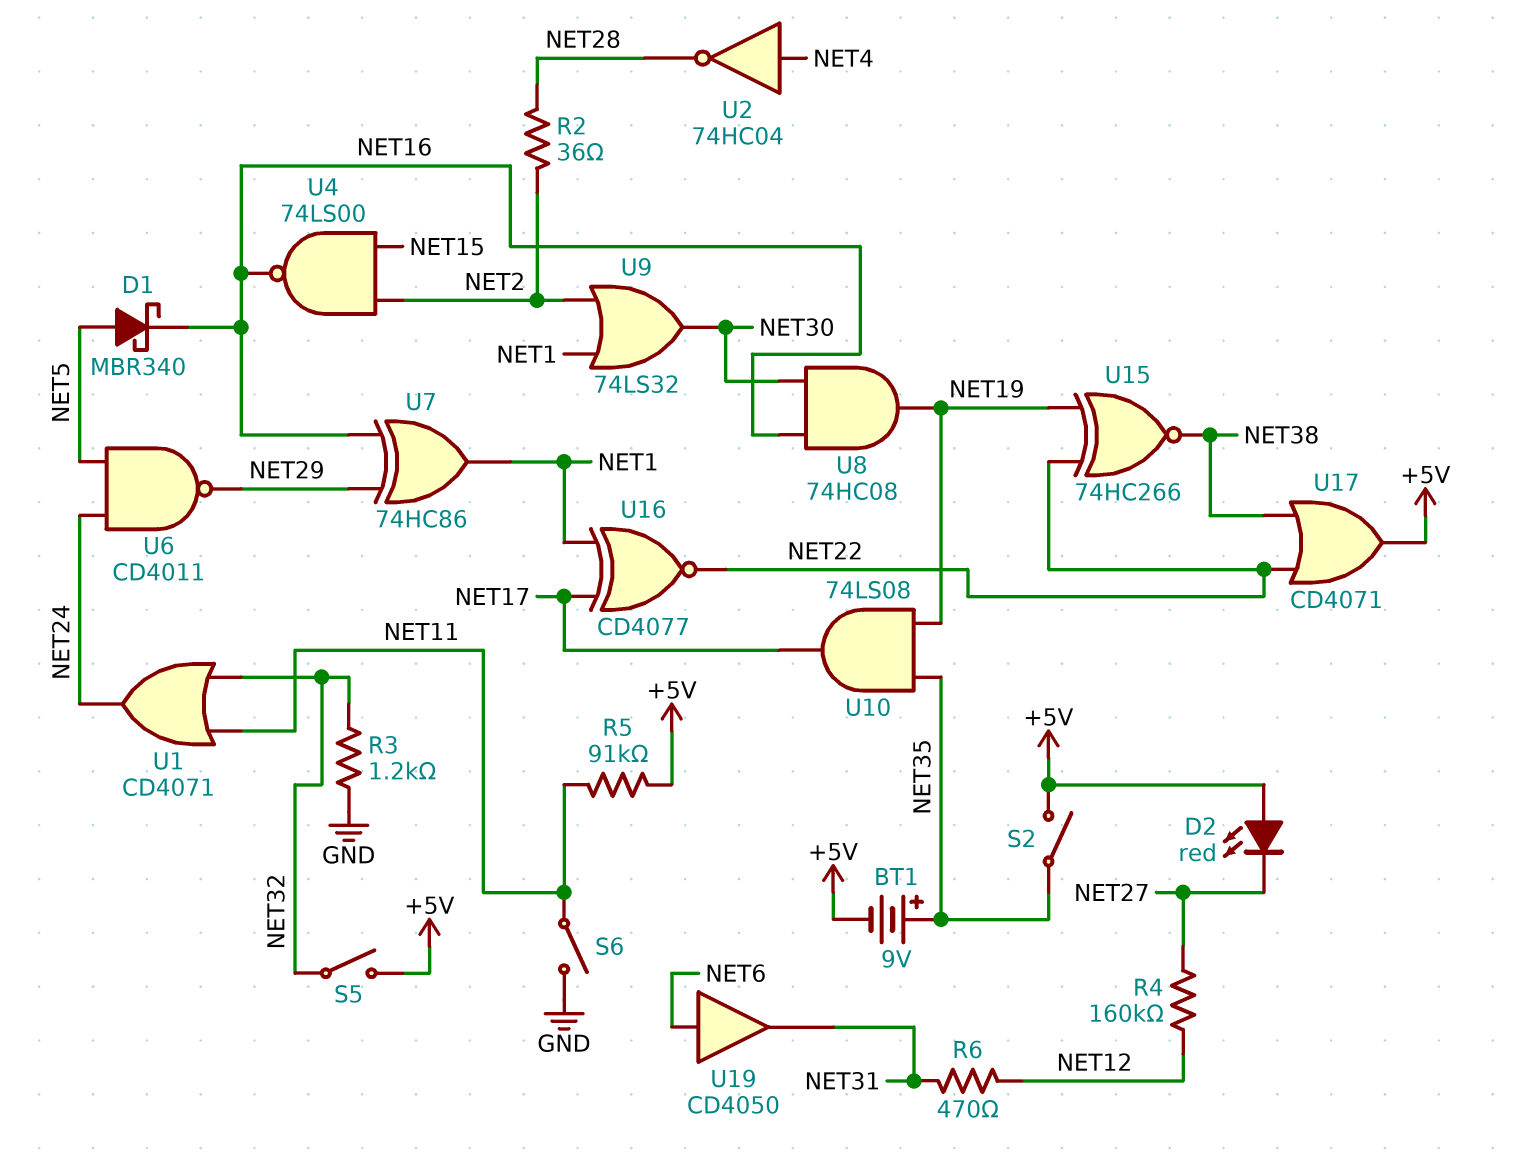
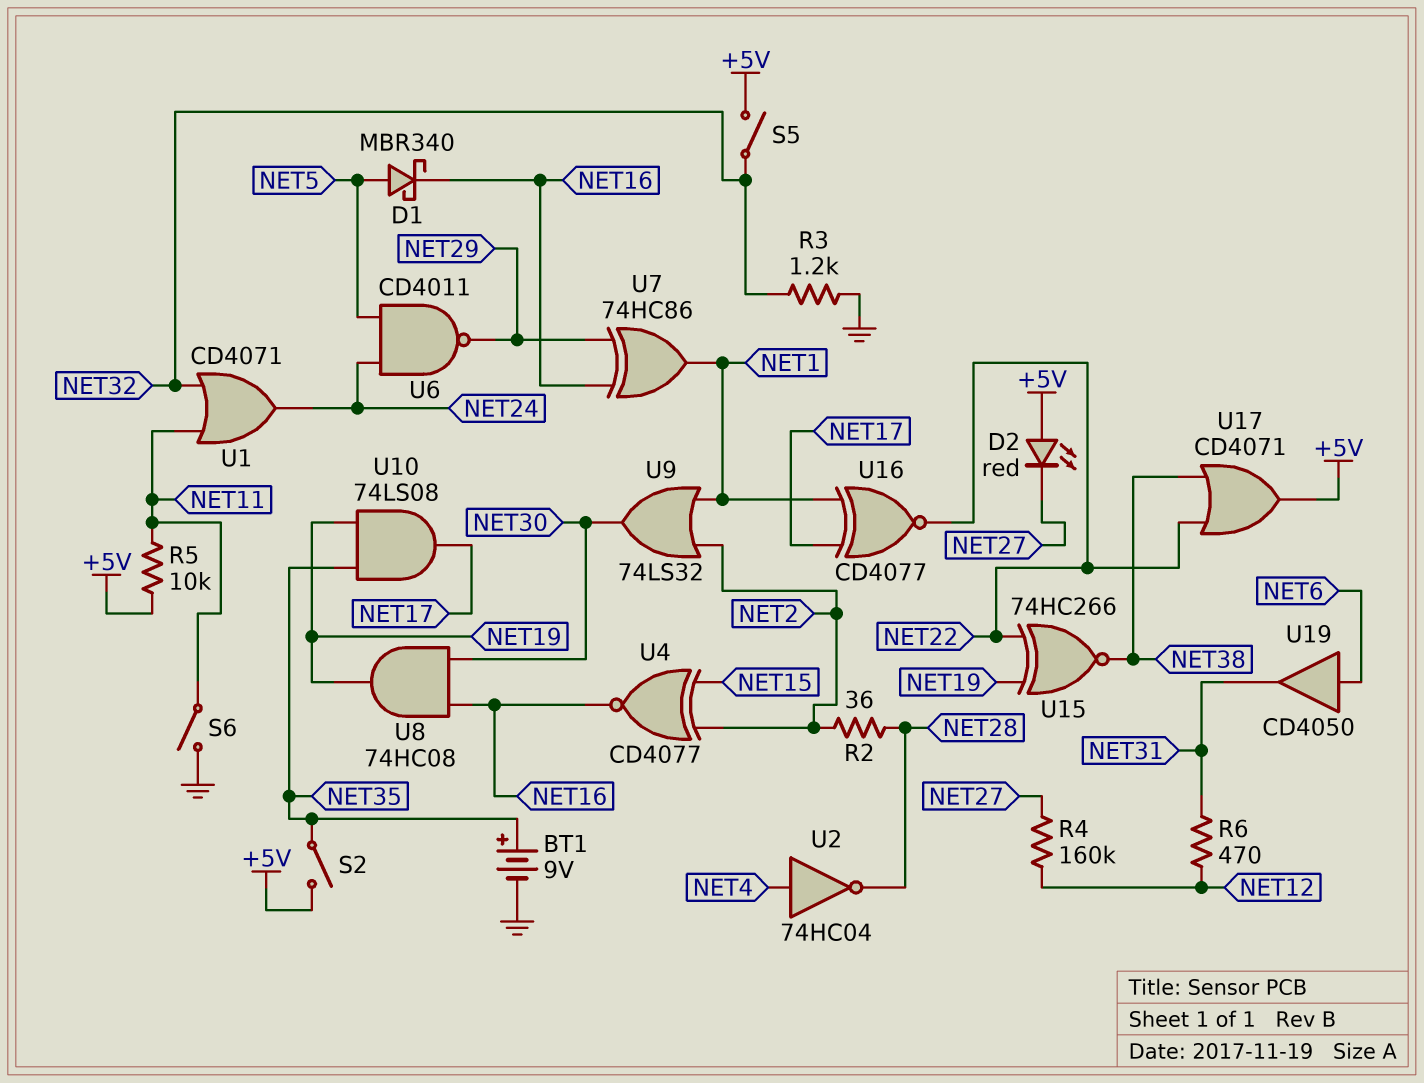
BT1: 9V (plus NET35, minus +5V) -> 9V (plus NET35, minus GND)
R5: 91k (+5V, NET11) -> 10k (+5V, NET11)
U4: NAND 74LS00 (in NET2, in NET15, out NET16) -> XNOR CD4077 (in NET2, in NET15, out NET16)

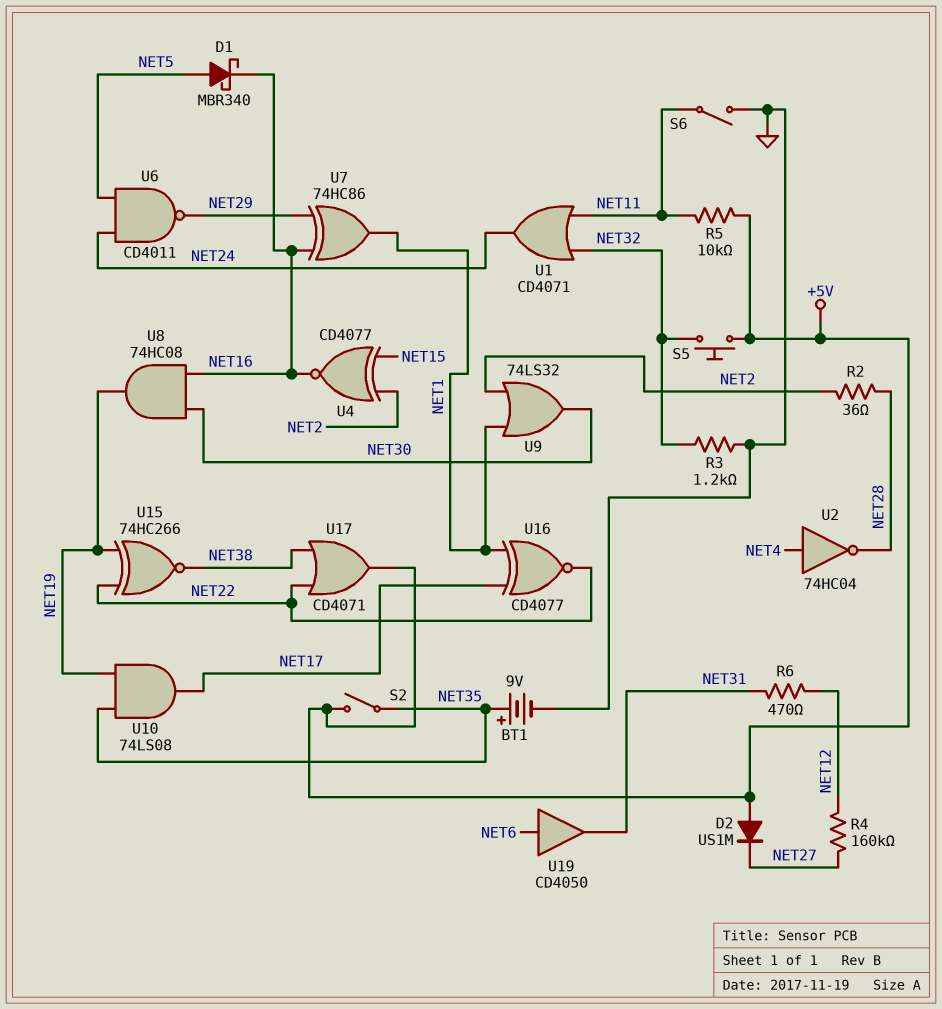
D2: LED red (A +5V, K NET27) -> diode US1M (A +5V, K NET27)
S5: switch (+5V, NET32) -> button (+5V, NET32)

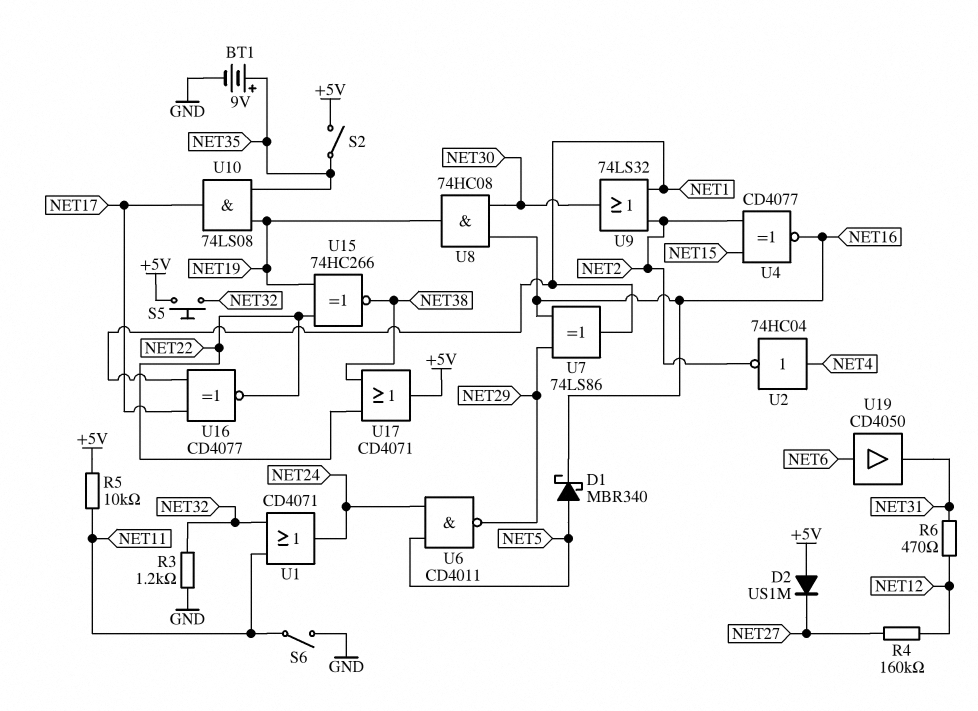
R2: 36 (NET2, NET28) -> none
U2: NOT 74HC04 (in NET4, out NET28) -> NOT 74HC04 (in NET4, out NET2)
U7: XOR 74HC86 (in NET16, in NET29, out NET1) -> XOR 74LS86 (in NET16, in NET29, out NET1)

